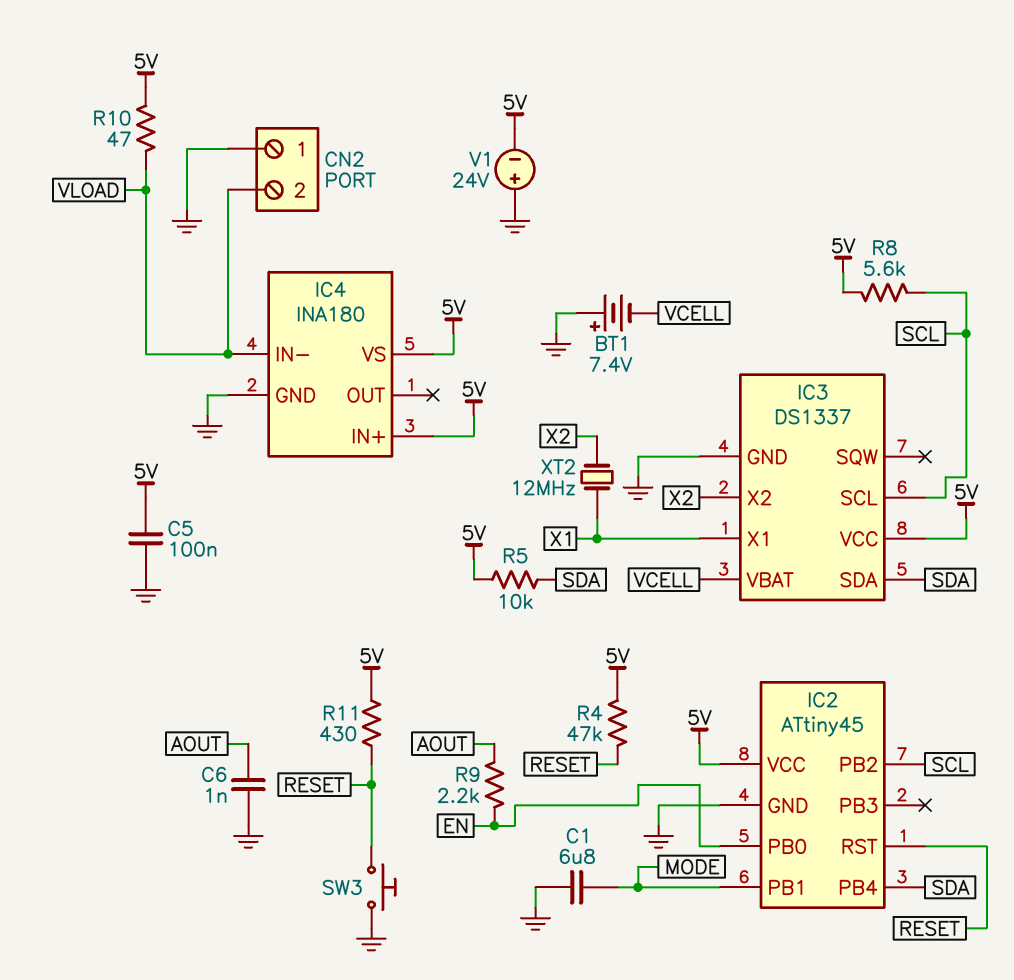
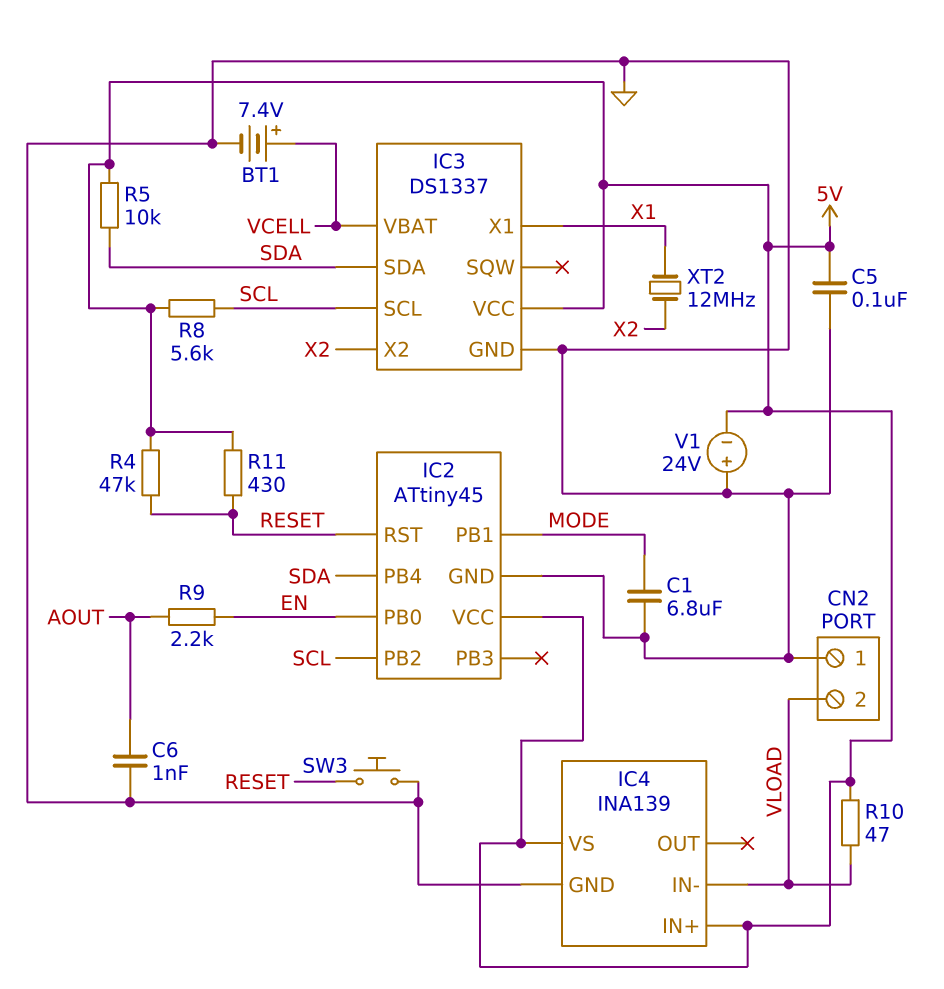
BT1: 7.4V (plus GND, minus VCELL) -> 7.4V (plus VCELL, minus GND)
IC4: INA180 -> INA139

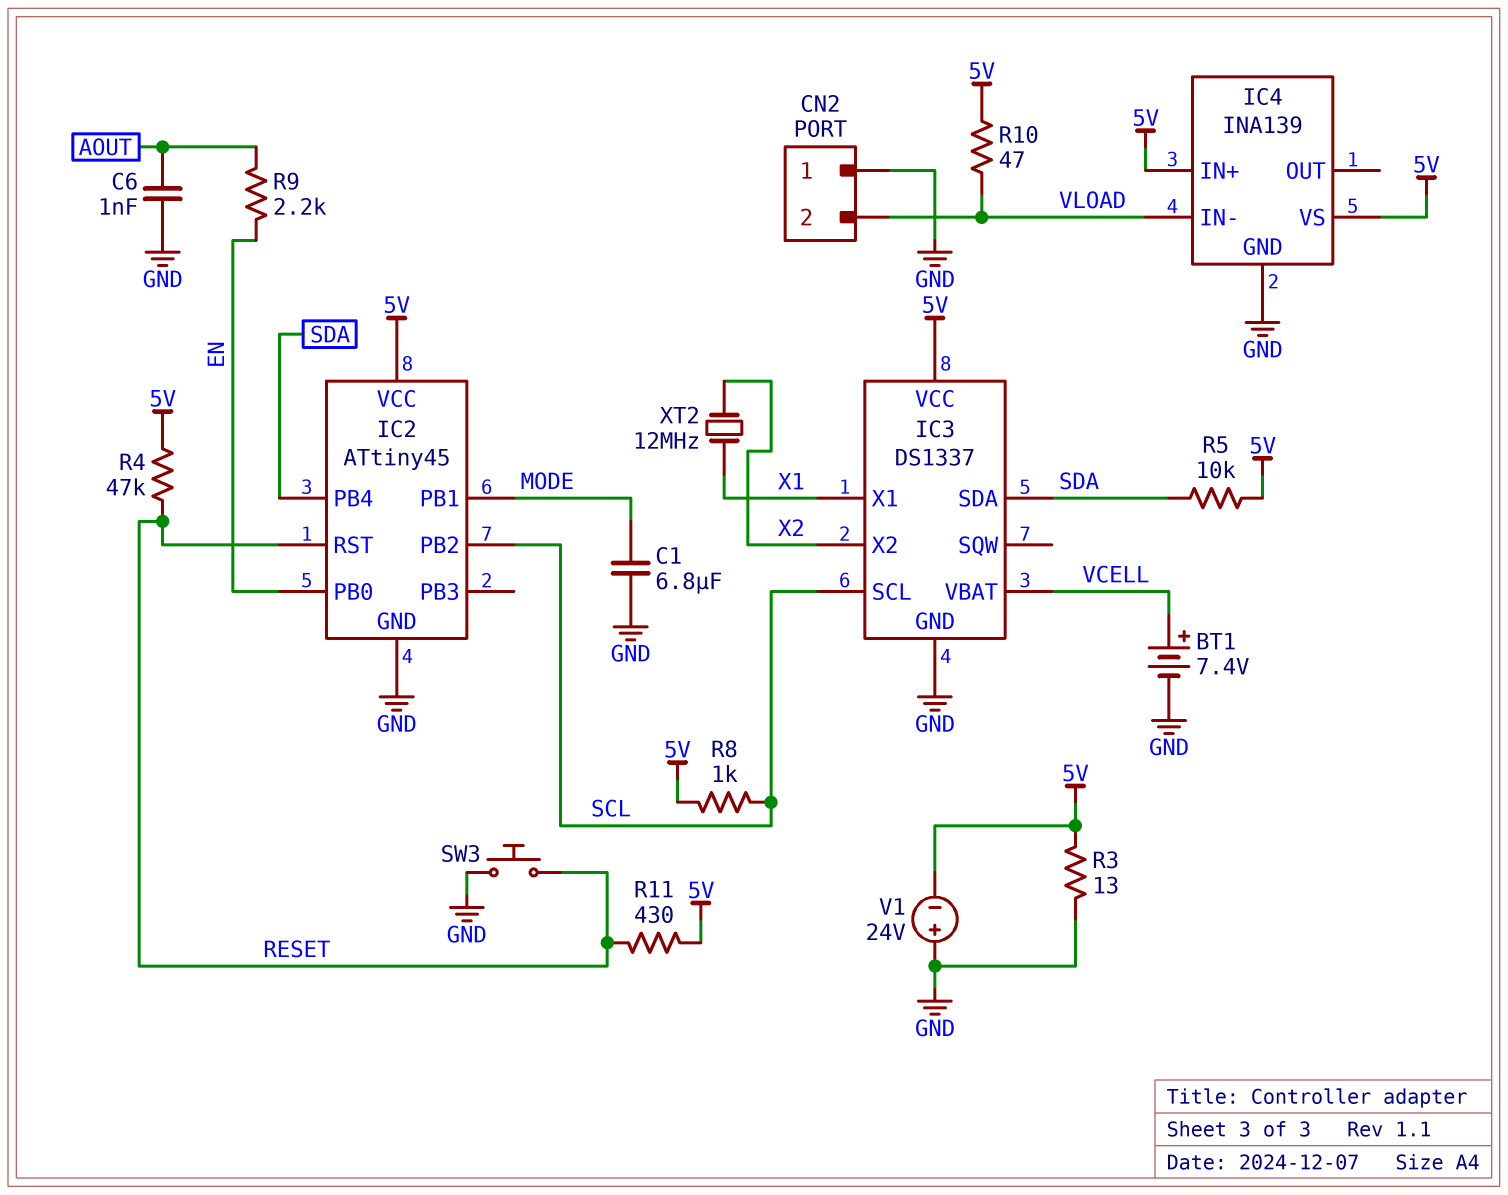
C5: 100nF (5V, GND) -> none
R3: none -> 13 (5V, GND)
R8: 5.6k (5V, SCL) -> 1k (5V, SCL)

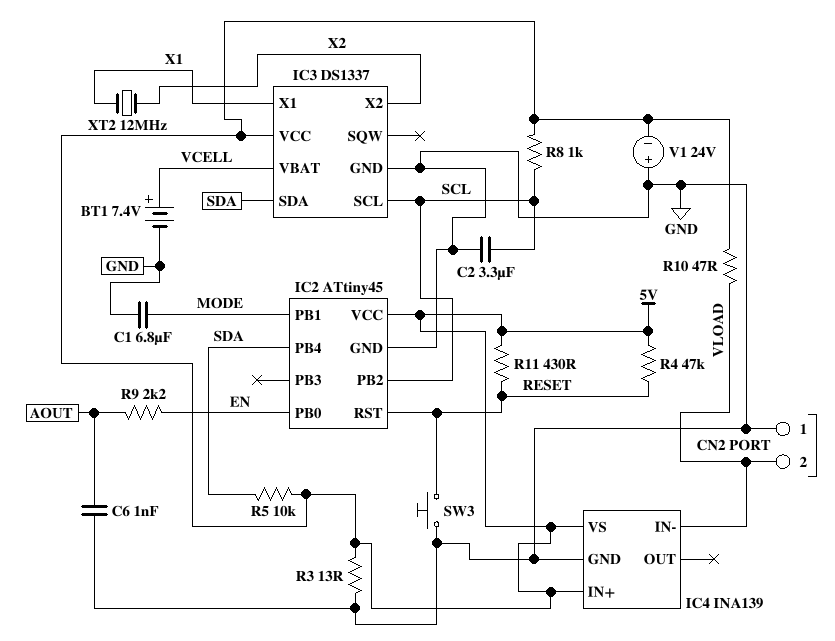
C2: none -> 3.3uF (GND, SCL)

